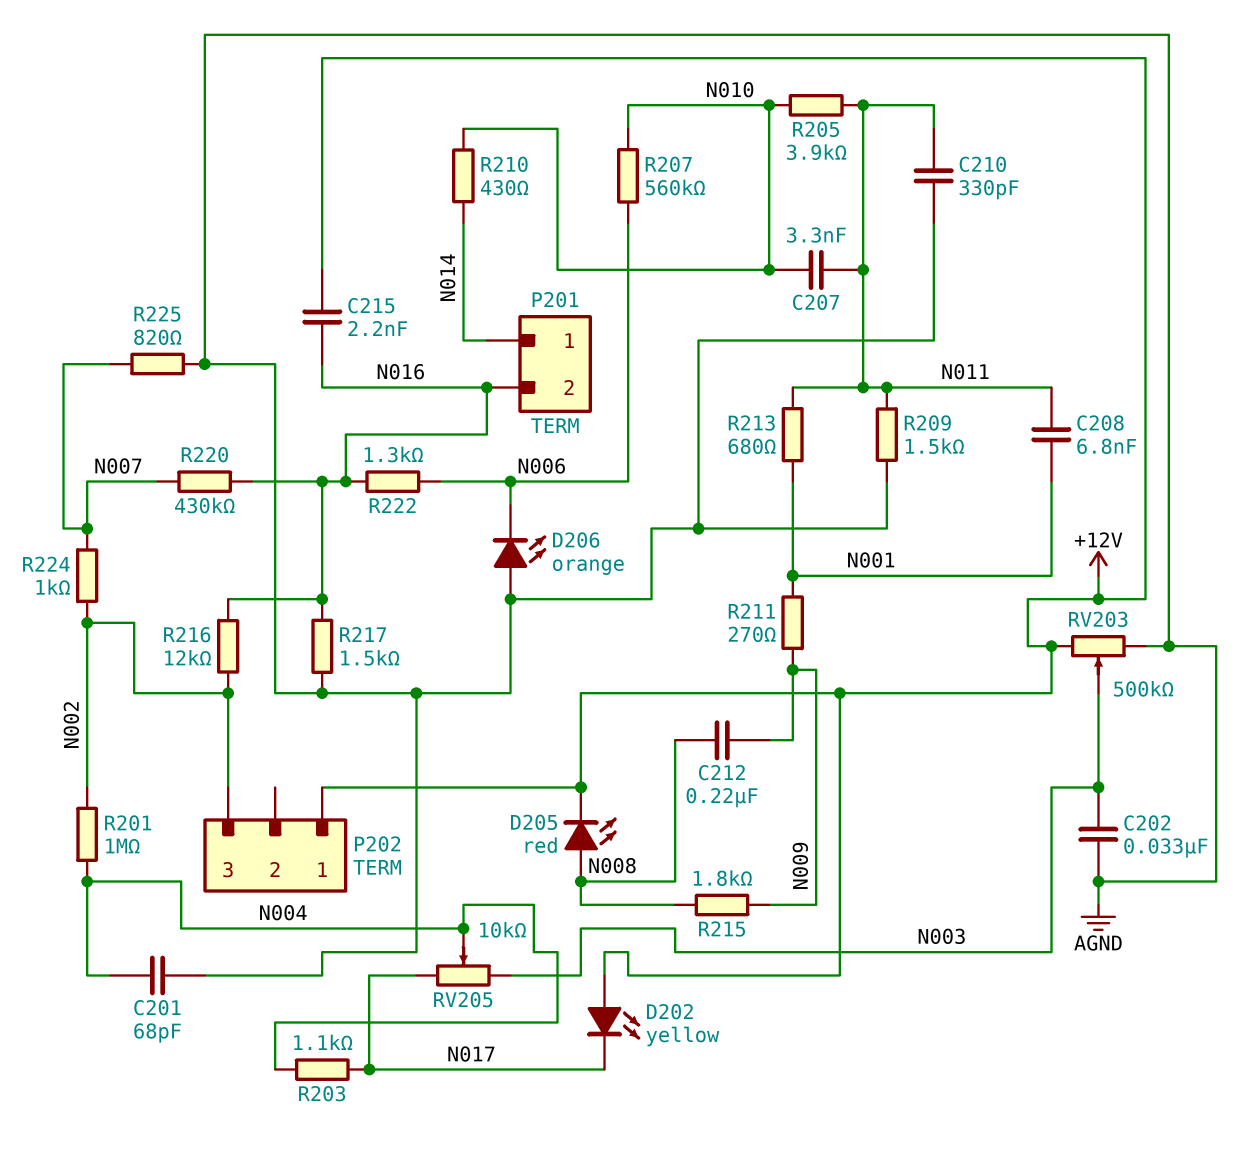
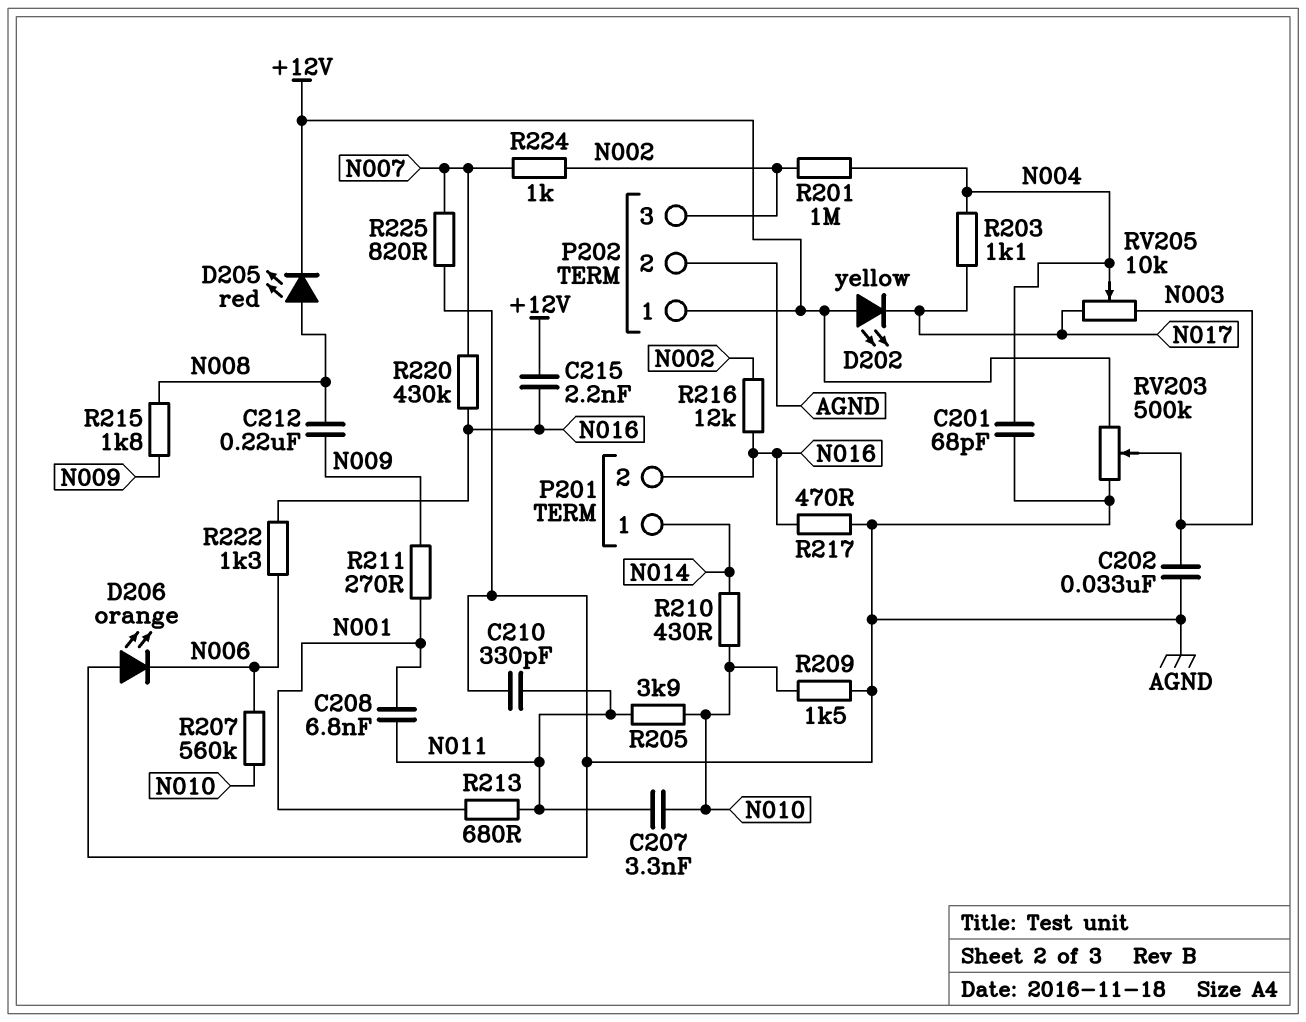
P202 pin 2: none -> AGND
R209: 1.5k (AGND, N011) -> 1.5k (AGND, N010)
R217: 1.5k (AGND, N016) -> 470 (AGND, N016)

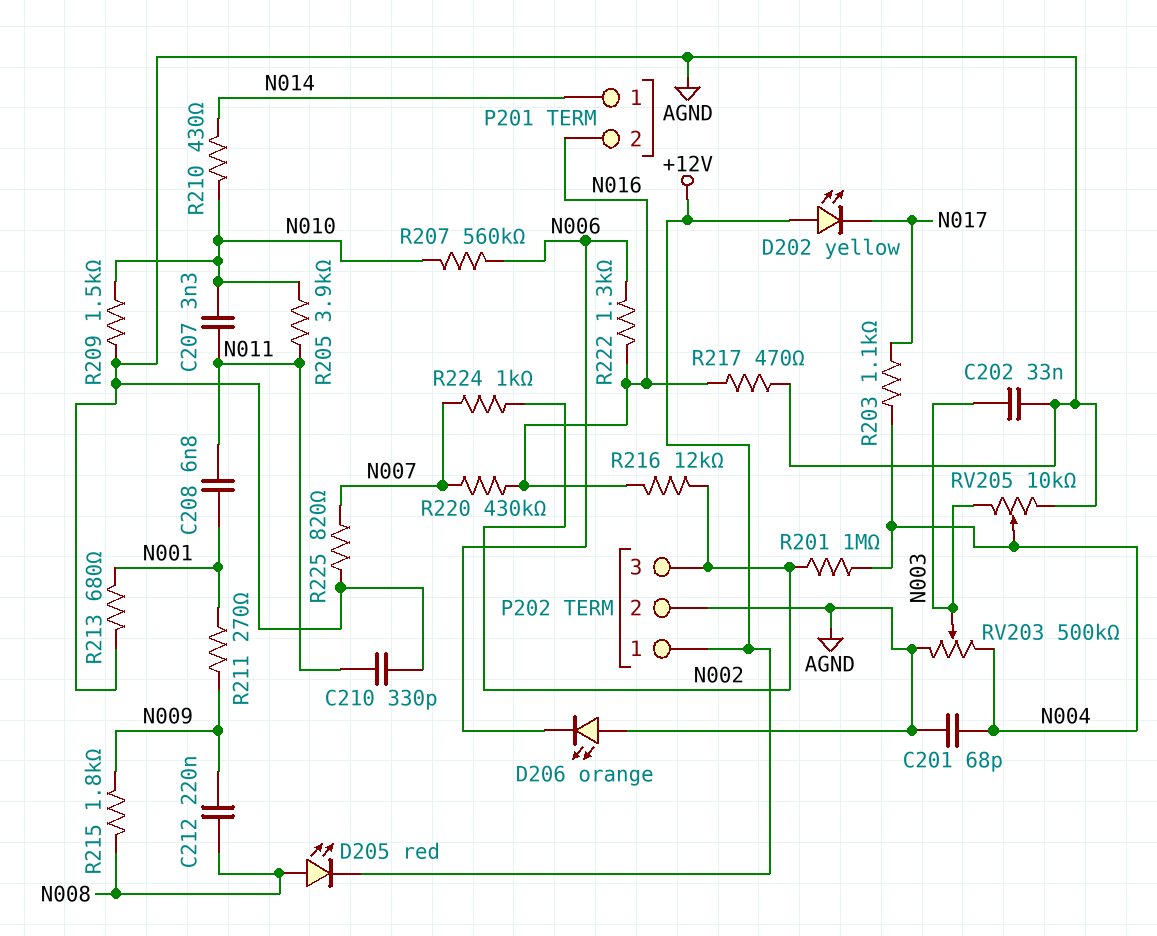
C215: 2.2nF (+12V, N016) -> none
R213: 680 (N001, N011) -> 680 (AGND, N001)
RV203: 500k (+12V, AGND, wiper N003) -> 500k (AGND, N004, wiper N003)
RV205: 10k (N003, N017, wiper N004) -> 10k (AGND, N003, wiper N004)

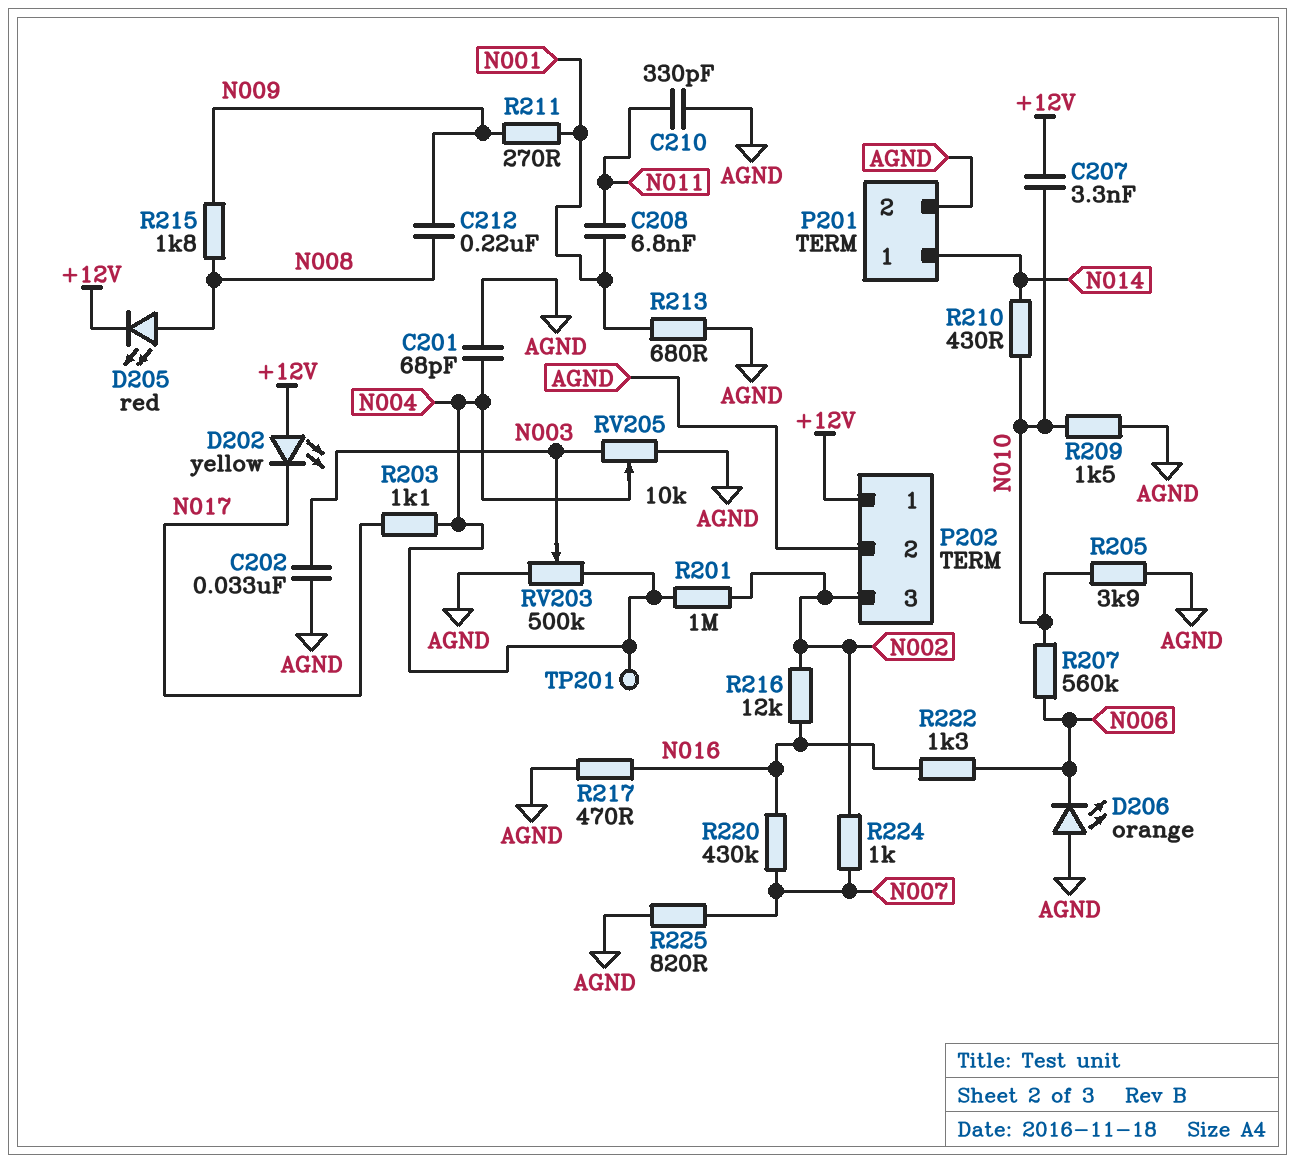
C207: 3.3nF (N010, N011) -> 3.3nF (+12V, N010)
P201 pin 2: N016 -> AGND
R205: 3.9k (N010, N011) -> 3.9k (AGND, N010)
TP201: none -> test point (N004)

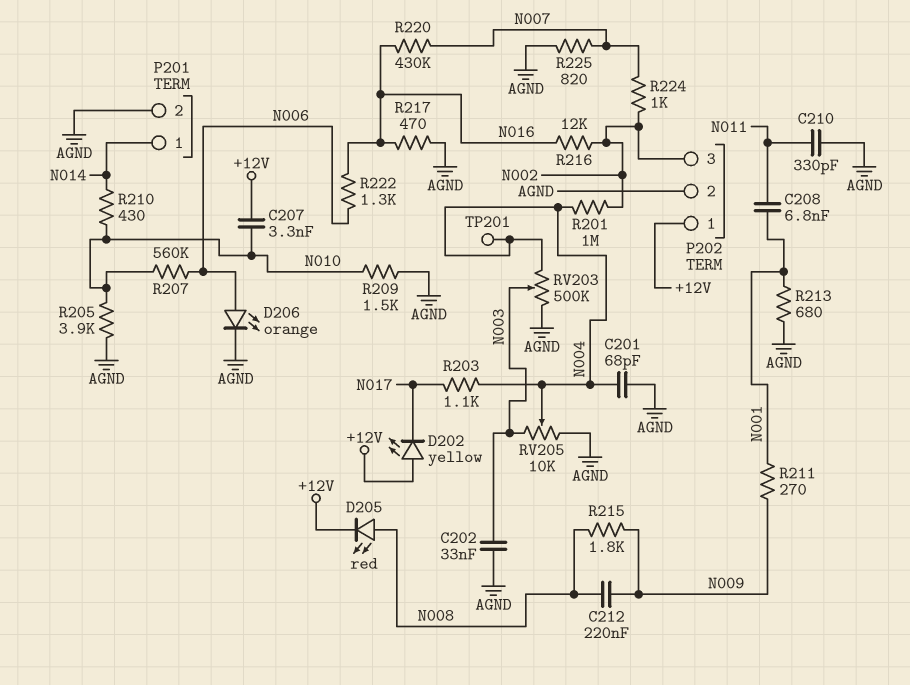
D206: LED orange (A AGND, K N006) -> LED orange (A N006, K AGND)

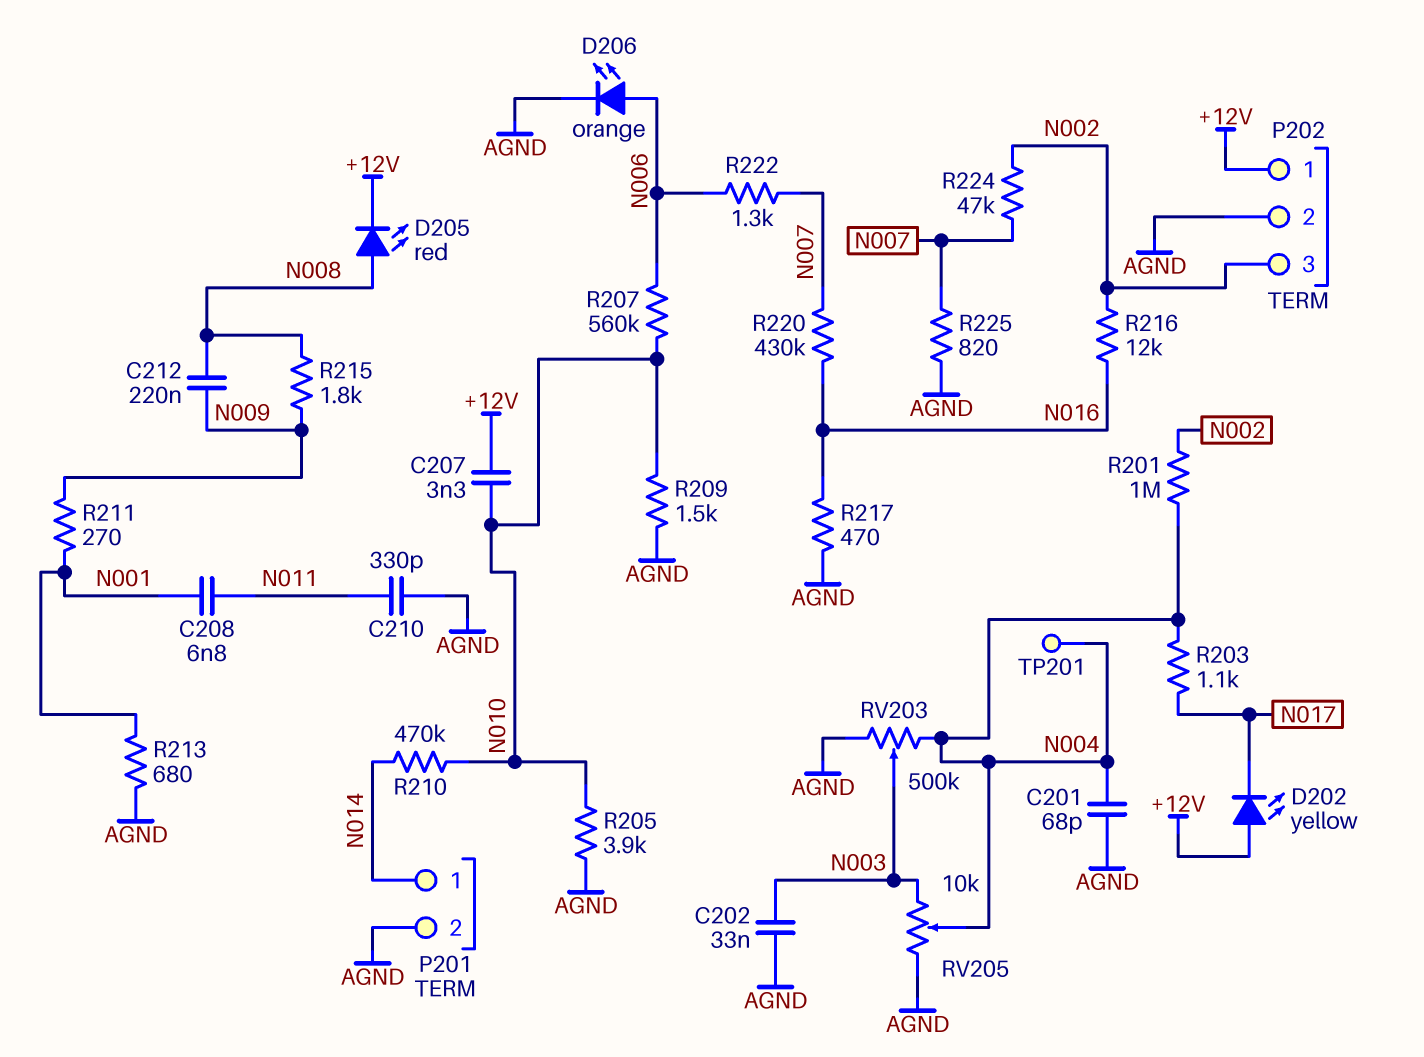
R210: 430 (N010, N014) -> 470k (N010, N014)
R222: 1.3k (N006, N016) -> 1.3k (N006, N007)
R224: 1k (N002, N007) -> 47k (N002, N007)

